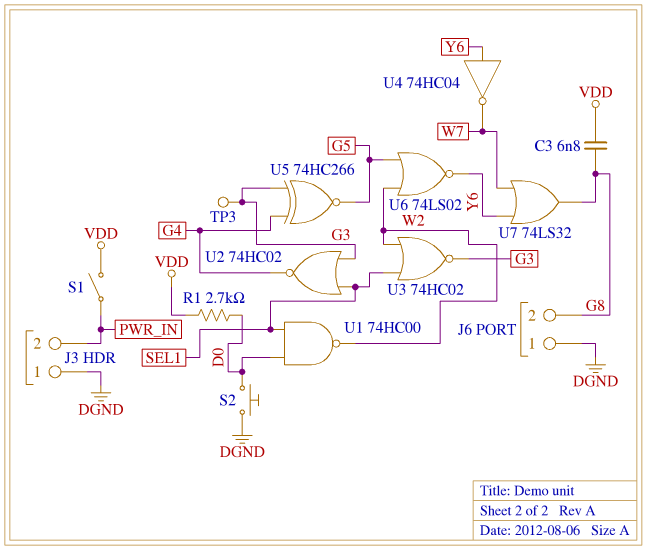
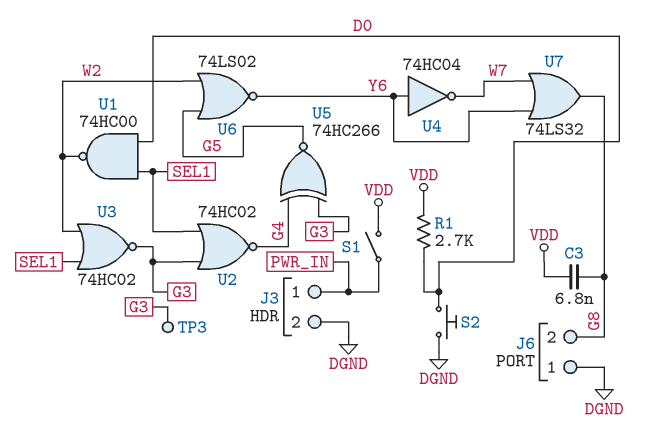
J3 pin 1: DGND -> PWR_IN
J3 pin 2: PWR_IN -> DGND

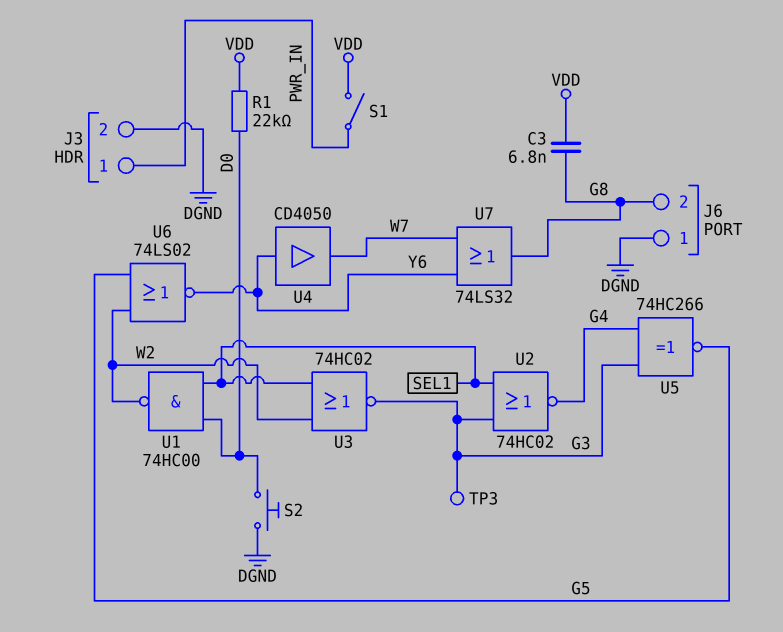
R1: 2.7k (D0, VDD) -> 22k (D0, VDD)
U4: NOT 74HC04 (in Y6, out W7) -> buffer CD4050 (in Y6, out W7)

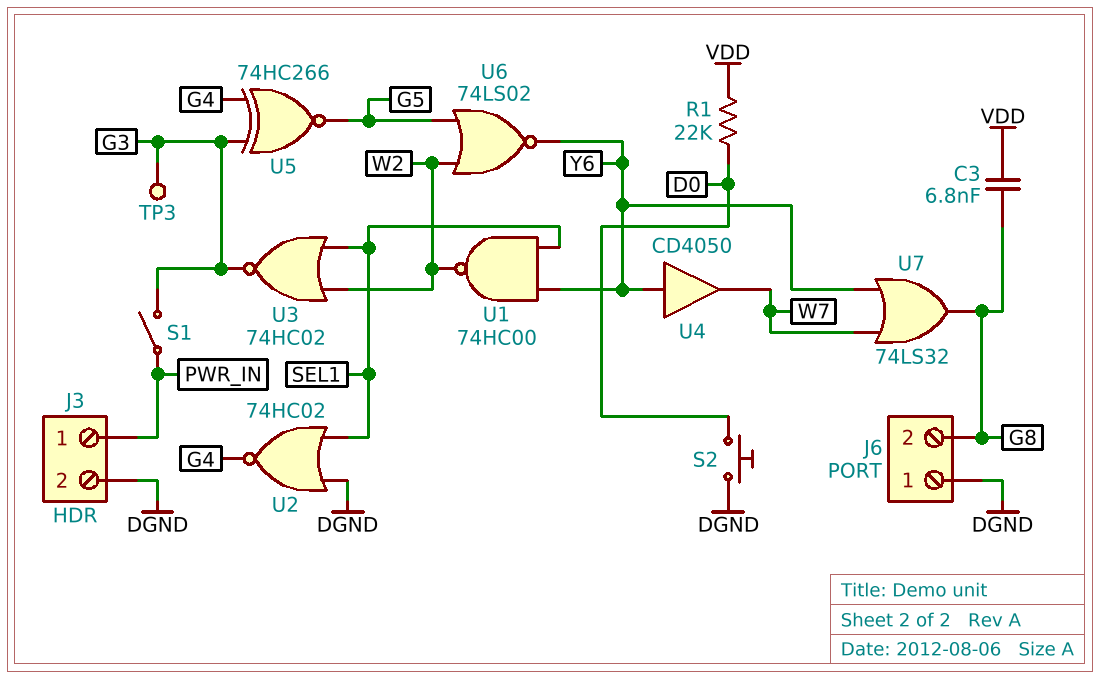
S1: switch (PWR_IN, VDD) -> switch (G3, PWR_IN)
U1: NAND 74HC00 (in D0, in SEL1, out W2) -> NAND 74HC00 (in SEL1, in Y6, out W2)
U2: NOR 74HC02 (in G3, in SEL1, out G4) -> NOR 74HC02 (in DGND, in SEL1, out G4)

